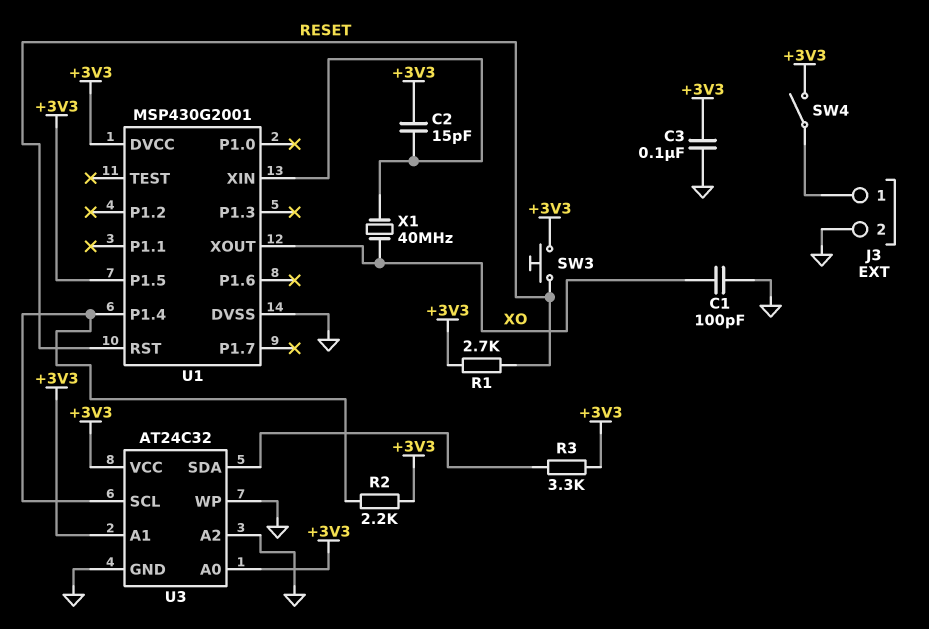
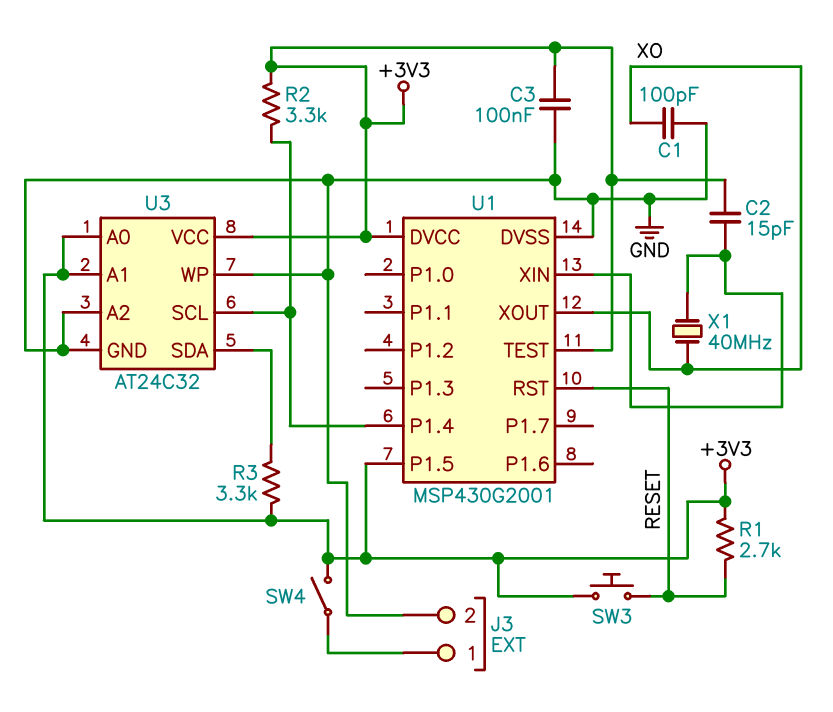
R2: 2.2k (+3V3, U1/P1.4) -> 3.3k (+3V3, U1/P1.4)
U1 pin TEST: none -> +3V3

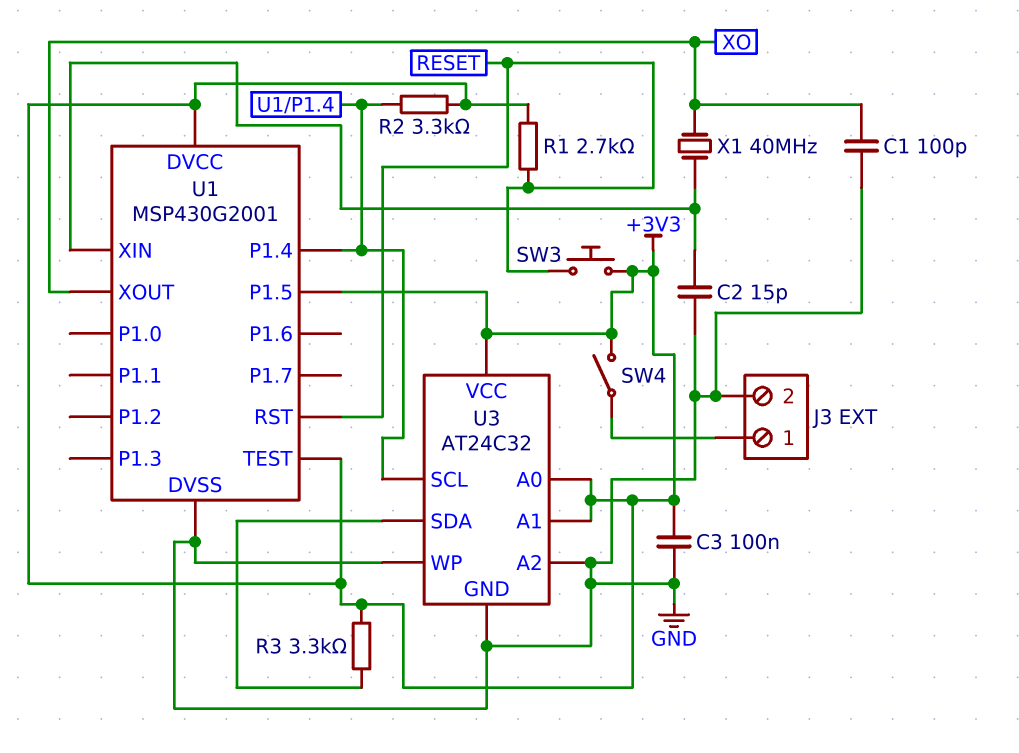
C2: 15pF (+3V3, U1/XIN) -> 15pF (GND, U1/XIN)

